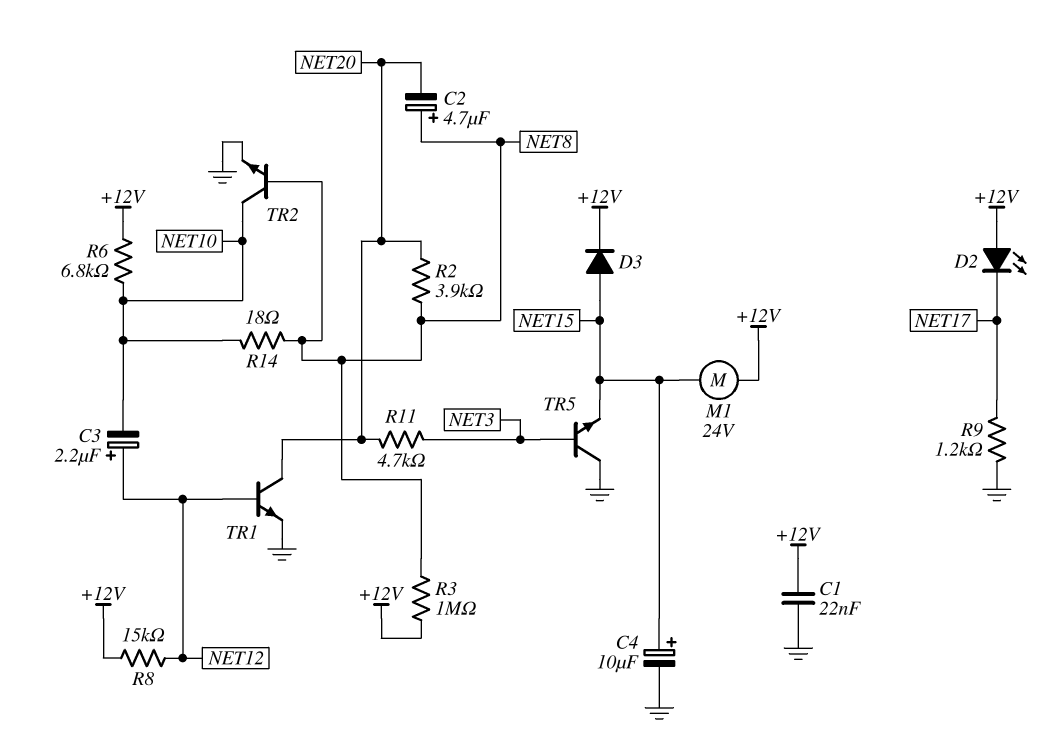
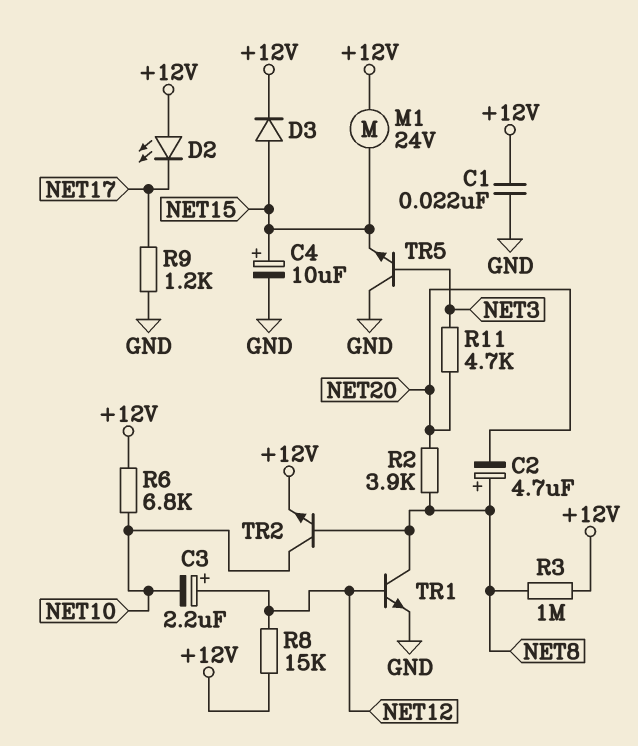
R14: 18 (NET8, NET10) -> none
TR1: NPN (B NET12, C NET20, E GND) -> NPN (B NET12, C NET8, E GND)
TR2: NPN (B NET8, C NET10, E GND) -> NPN (B NET8, C NET10, E +12V)

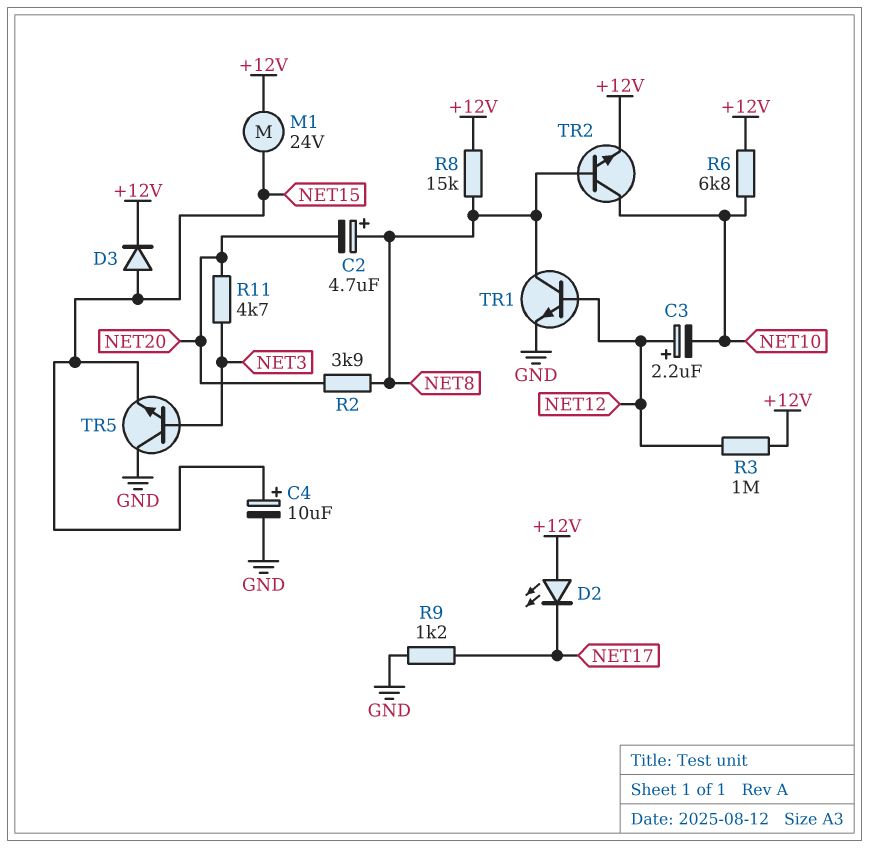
C1: 22nF (+12V, GND) -> none
R3: 1M (+12V, NET8) -> 1M (+12V, NET12)
R8: 15k (+12V, NET12) -> 15k (+12V, NET8)

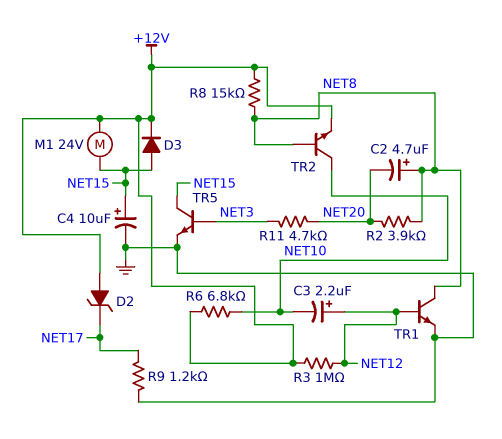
D2: LED (A +12V, K NET17) -> zener (A +12V, K NET17)
TR5: NPN (B NET3, C GND, E NET15) -> NPN (B NET3, C NET15, E GND)

